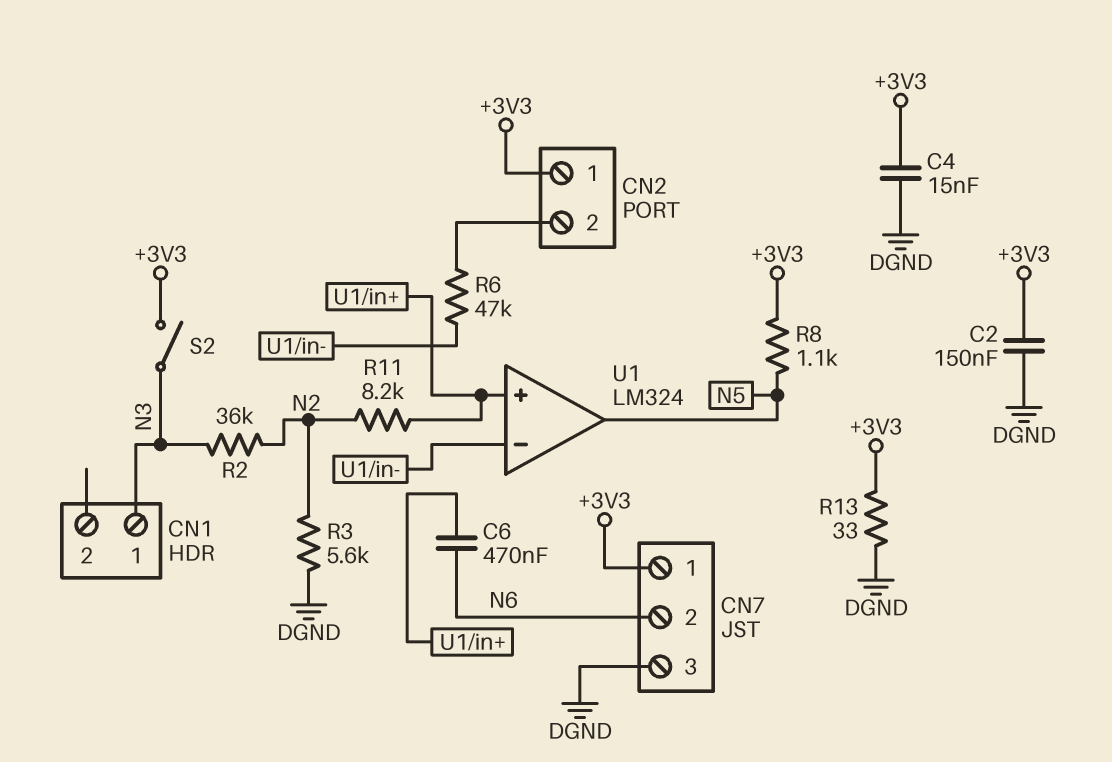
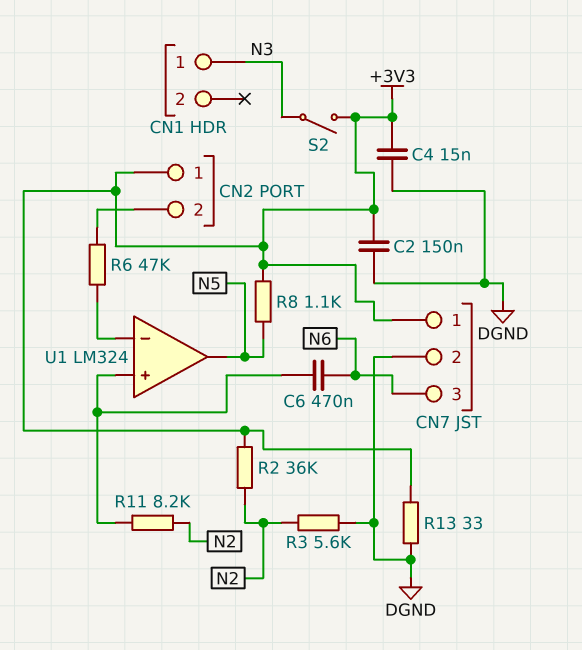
CN7 pin 2: N6 -> DGND
CN7 pin 3: DGND -> N6
R2: 36k (N2, N3) -> 36k (+3V3, N2)

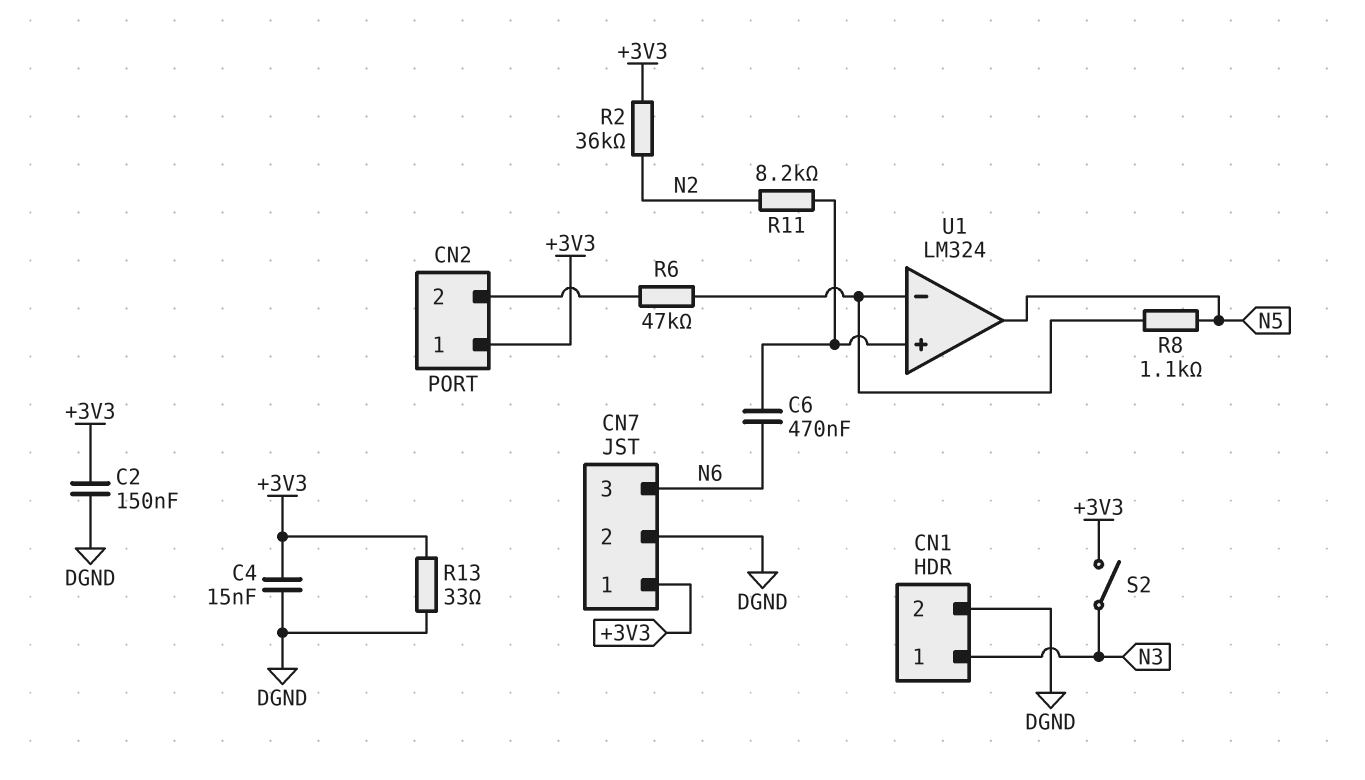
CN1 pin 2: none -> DGND
R3: 5.6k (DGND, N2) -> none
R8: 1.1k (+3V3, N5) -> 1.1k (N5, U1/in-)

